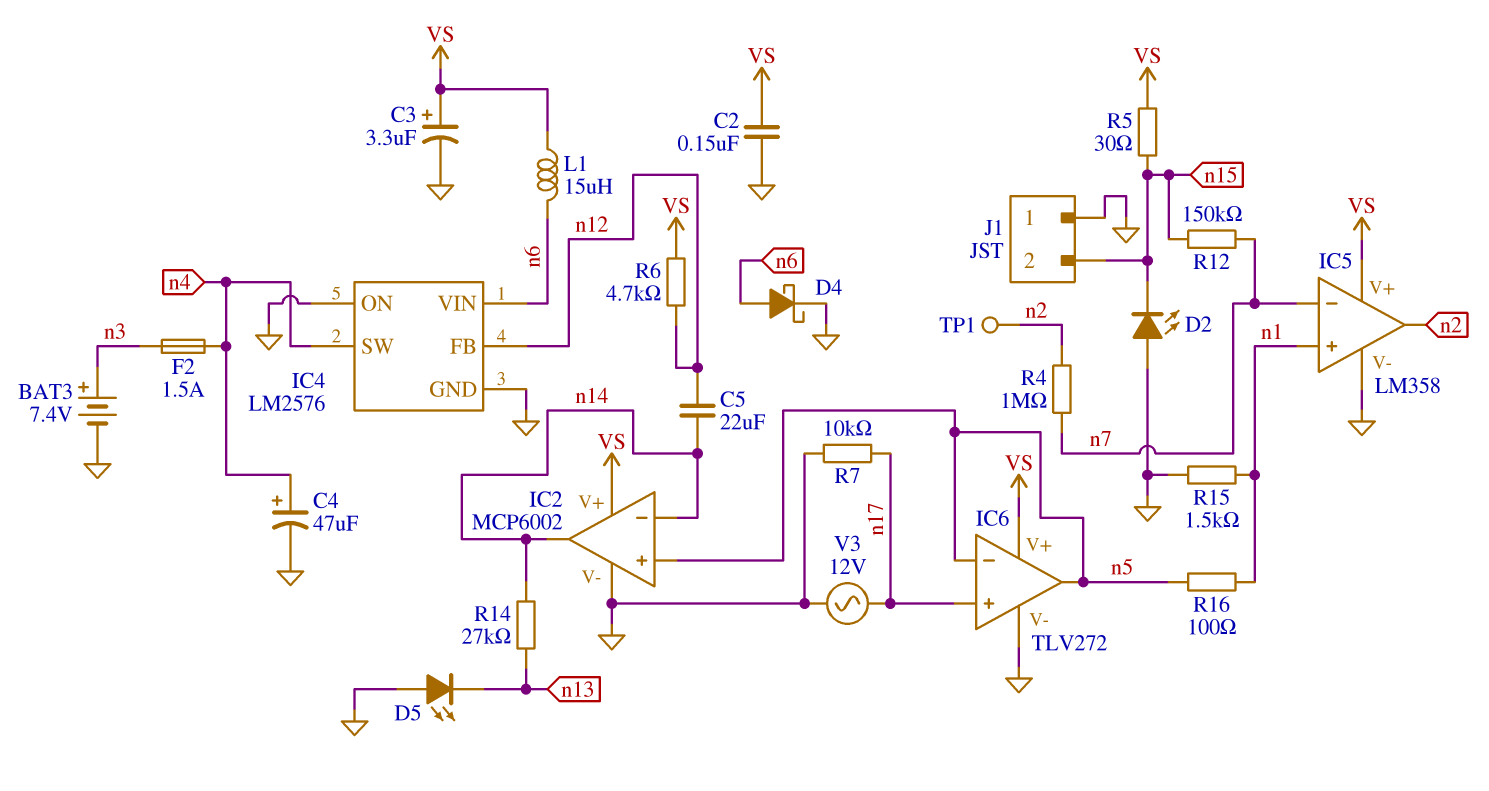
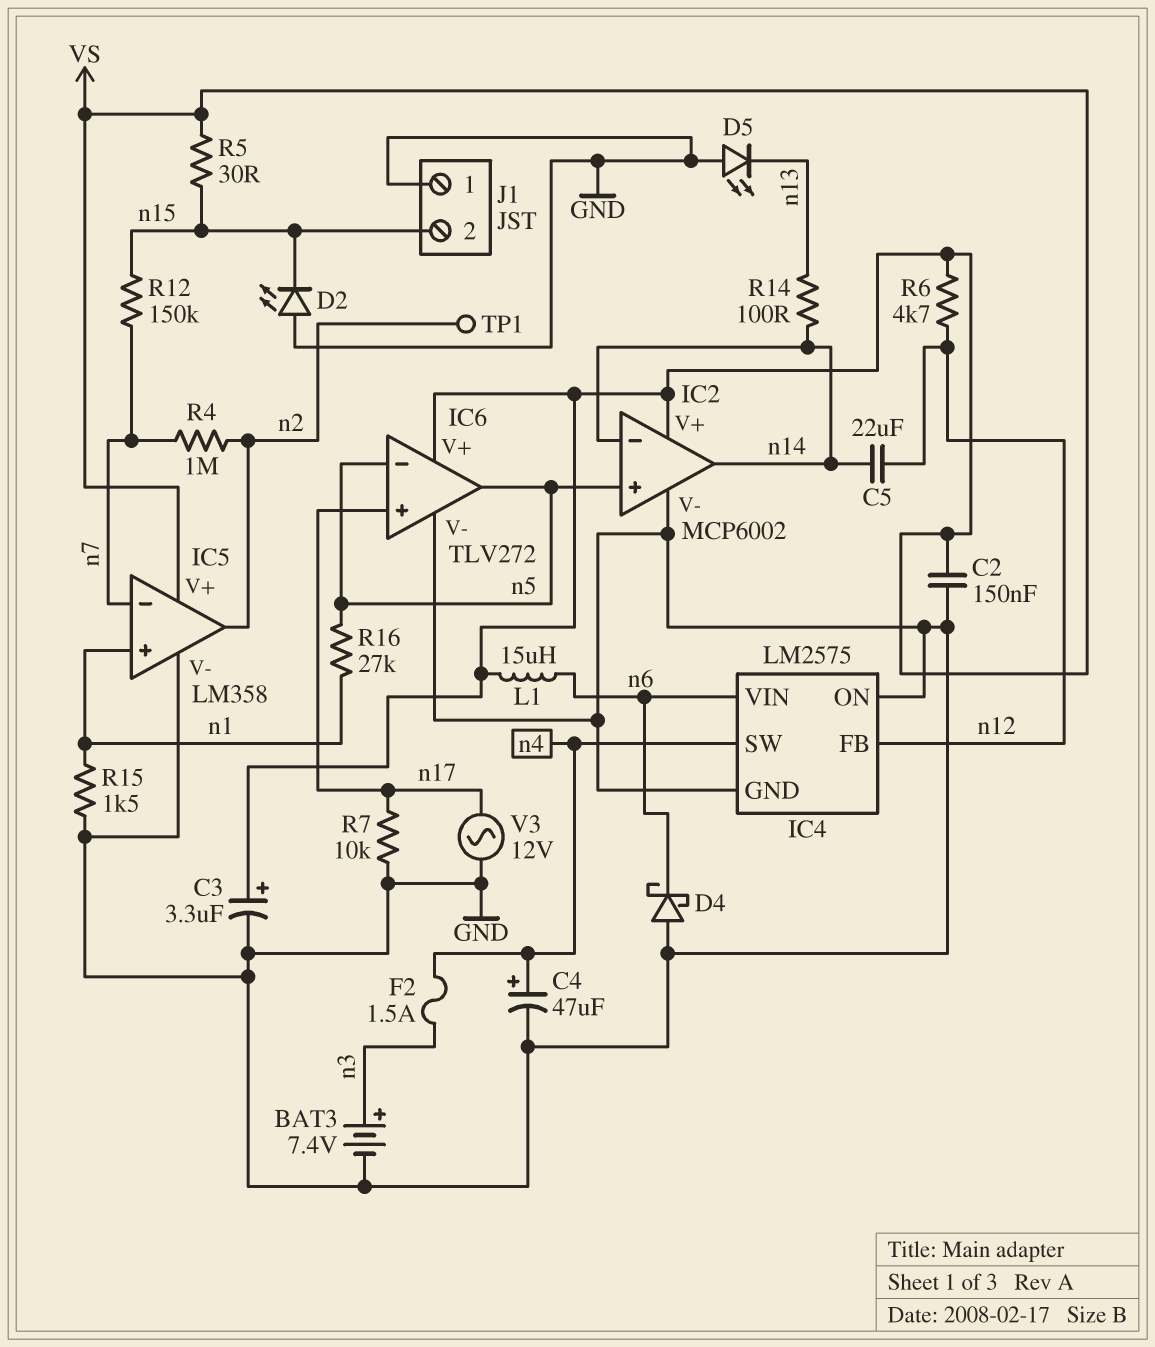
D4: schottky (A n6, K GND) -> schottky (A GND, K n6)
IC4: LM2576 -> LM2575
R14: 27k (n13, n14) -> 100 (n13, n14)
R16: 100 (n1, n5) -> 27k (n1, n5)

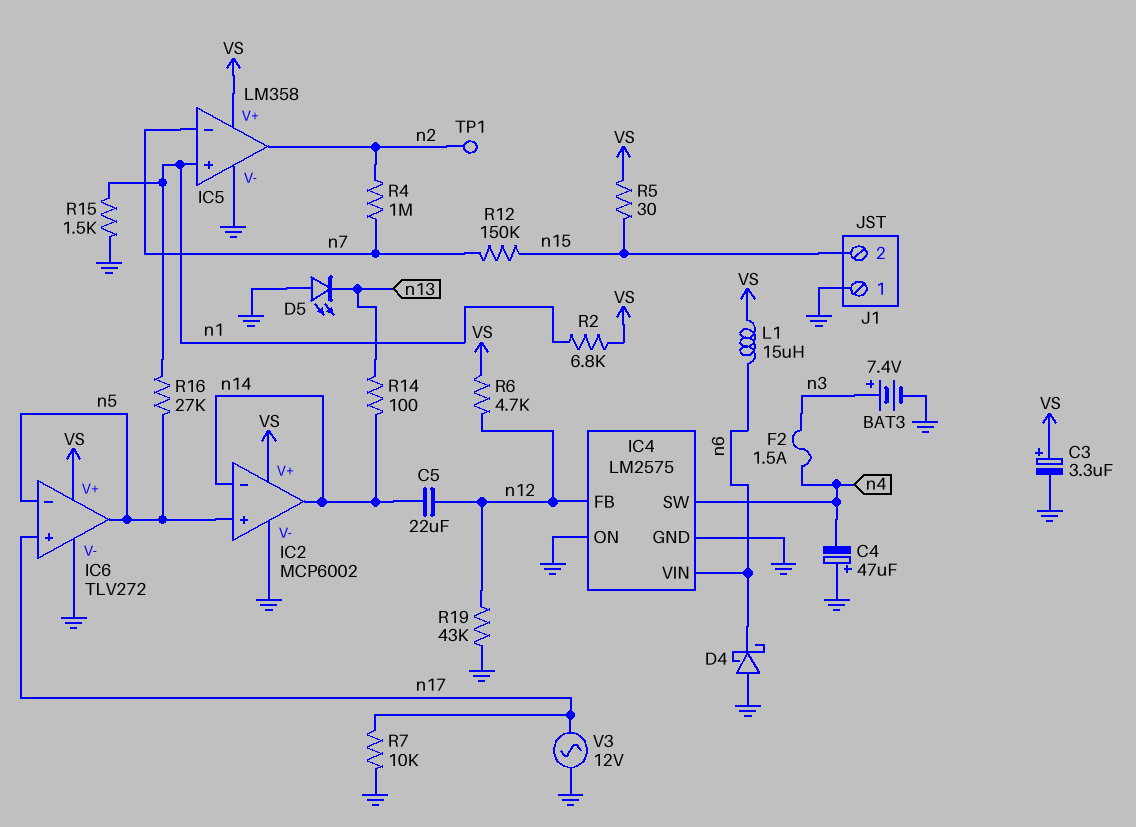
C2: 150nF (GND, VS) -> none
C4: 47uF (plus n4, minus GND) -> 47uF (plus GND, minus n4)
D2: LED (A GND, K n15) -> none
R2: none -> 6.8k (VS, n1)
R19: none -> 43k (GND, n12)

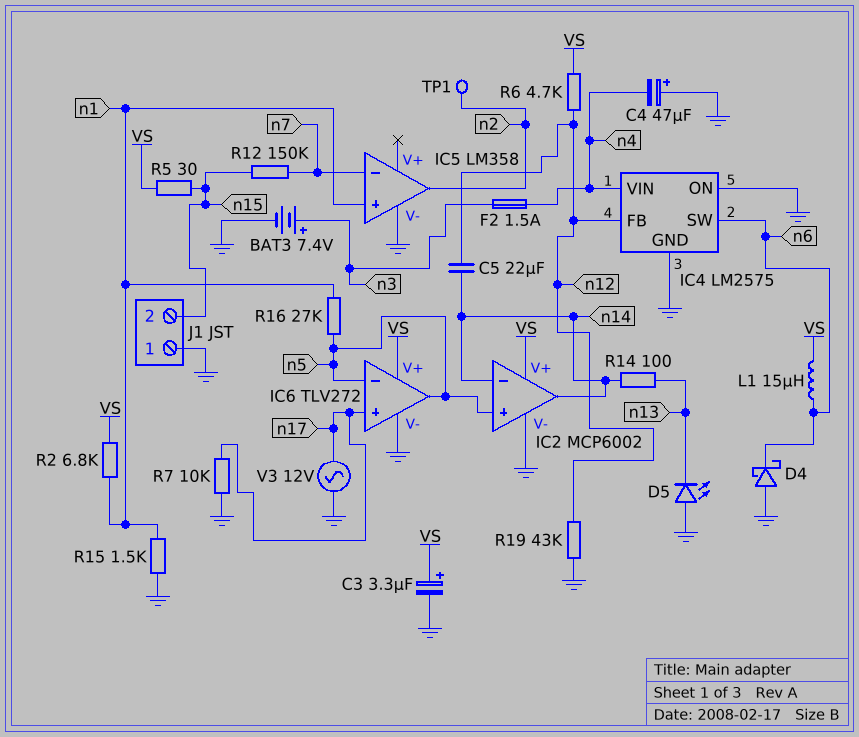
IC4 pin SW: n4 -> n6
IC4 pin VIN: n6 -> n4
IC5 pin V+: VS -> none
R4: 1M (n2, n7) -> none

